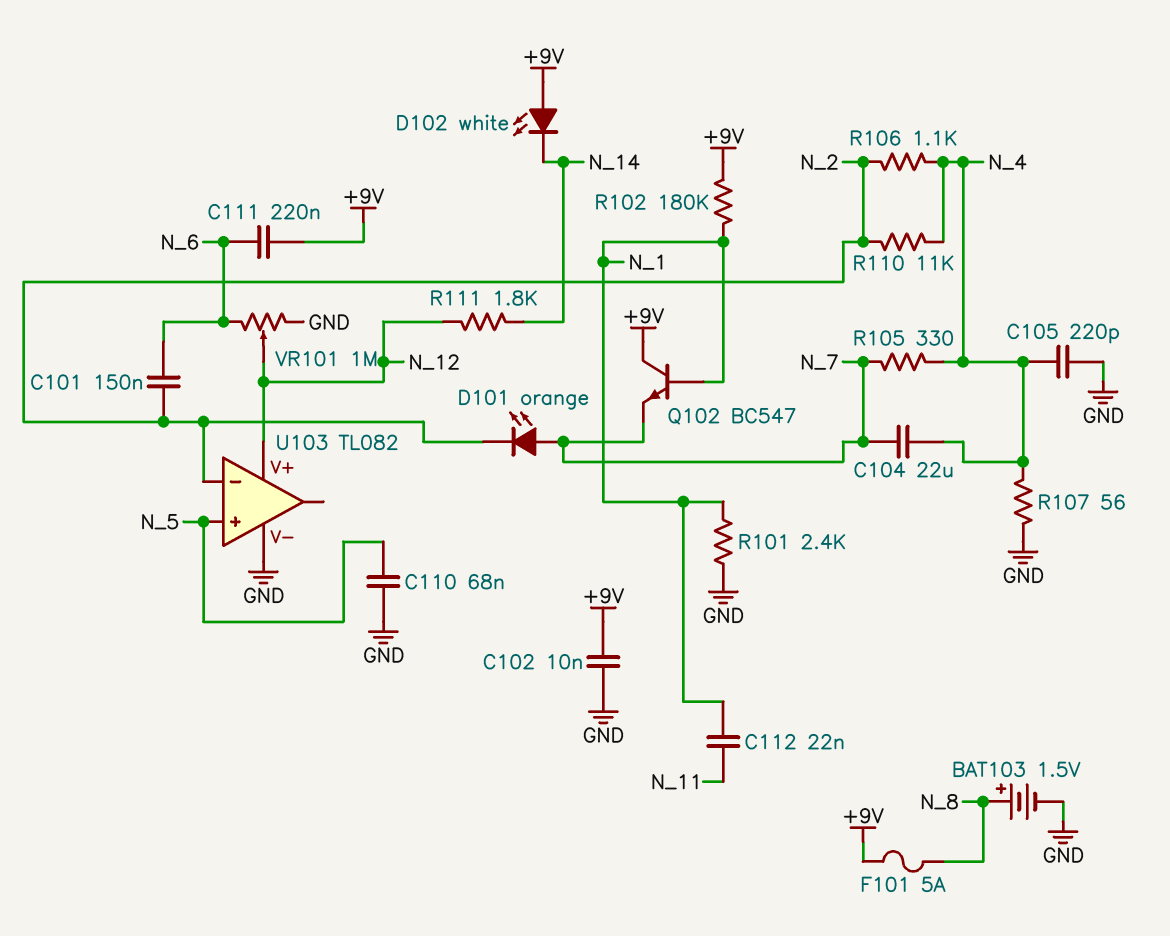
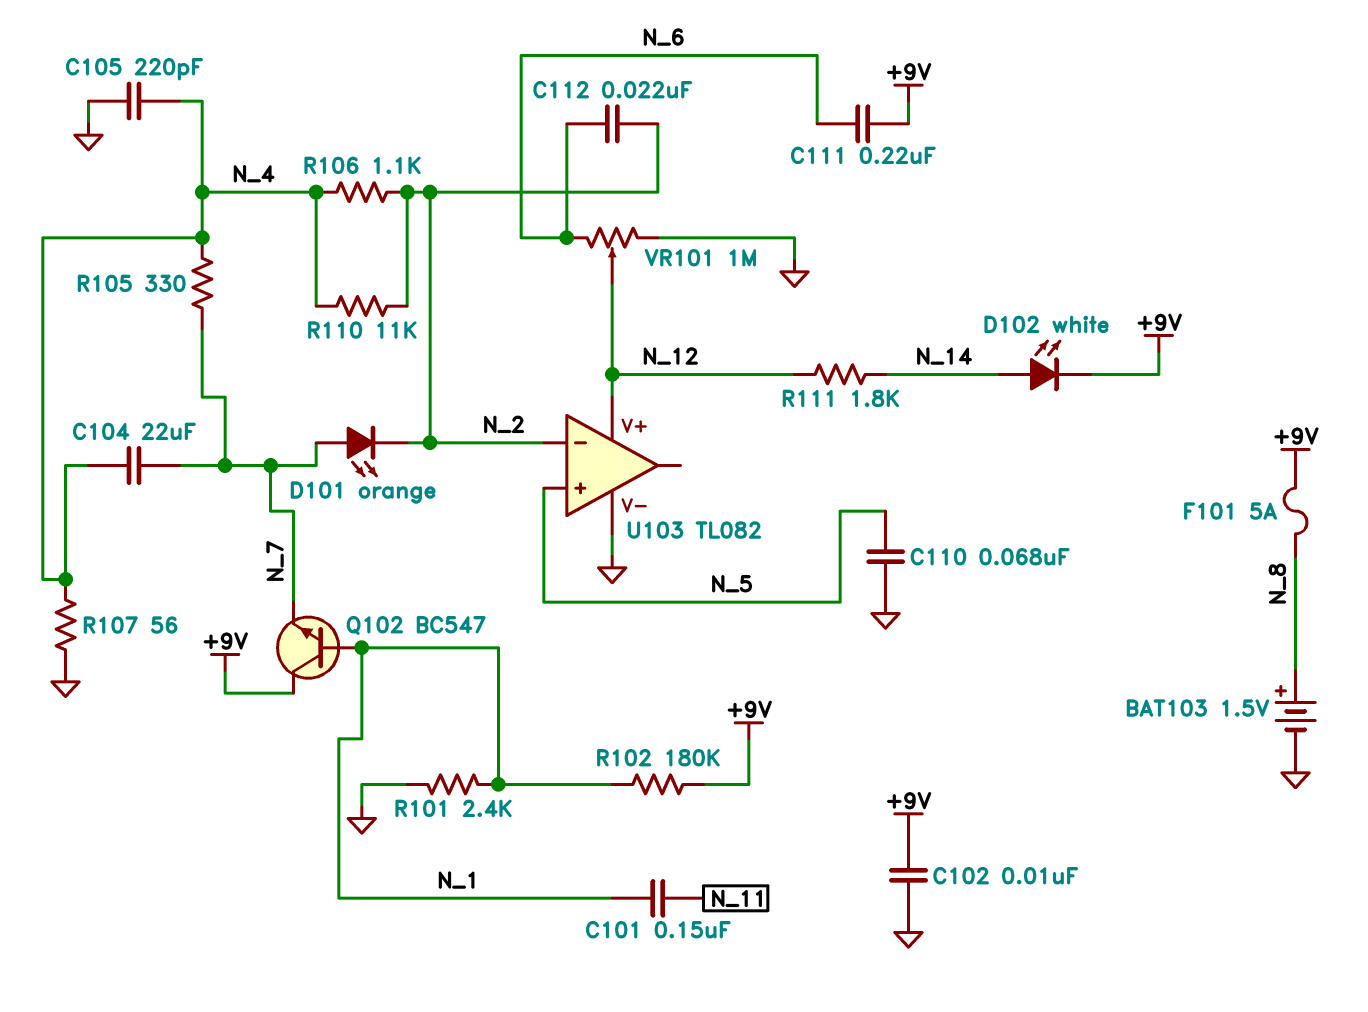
C101: 150nF (N_2, N_6) -> 150nF (N_1, N_11)
C112: 22nF (N_1, N_11) -> 22nF (N_2, N_6)
D102: LED white (A +9V, K N_14) -> LED white (A N_14, K +9V)

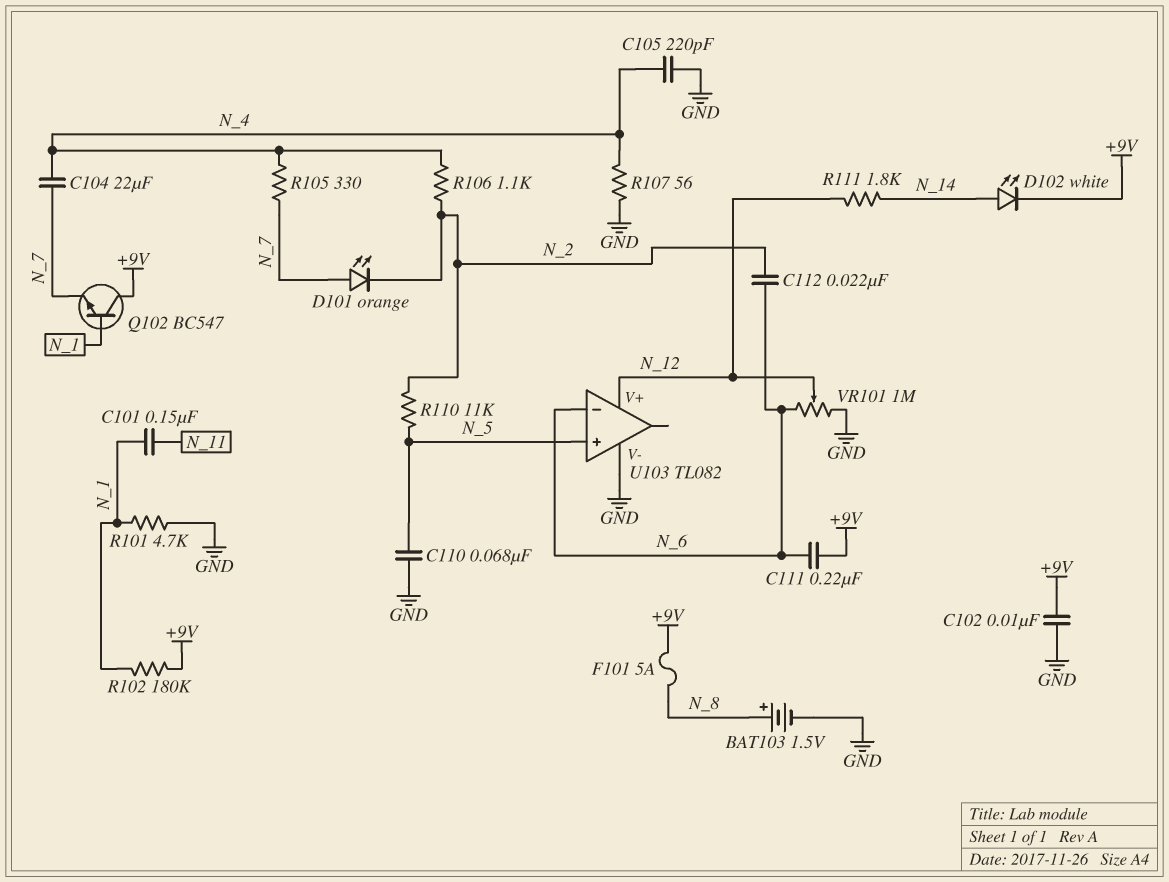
R101: 2.4k (GND, N_1) -> 4.7k (GND, N_1)
R110: 11k (N_2, N_4) -> 11k (N_2, N_5)
U103 pin in-: N_2 -> N_6

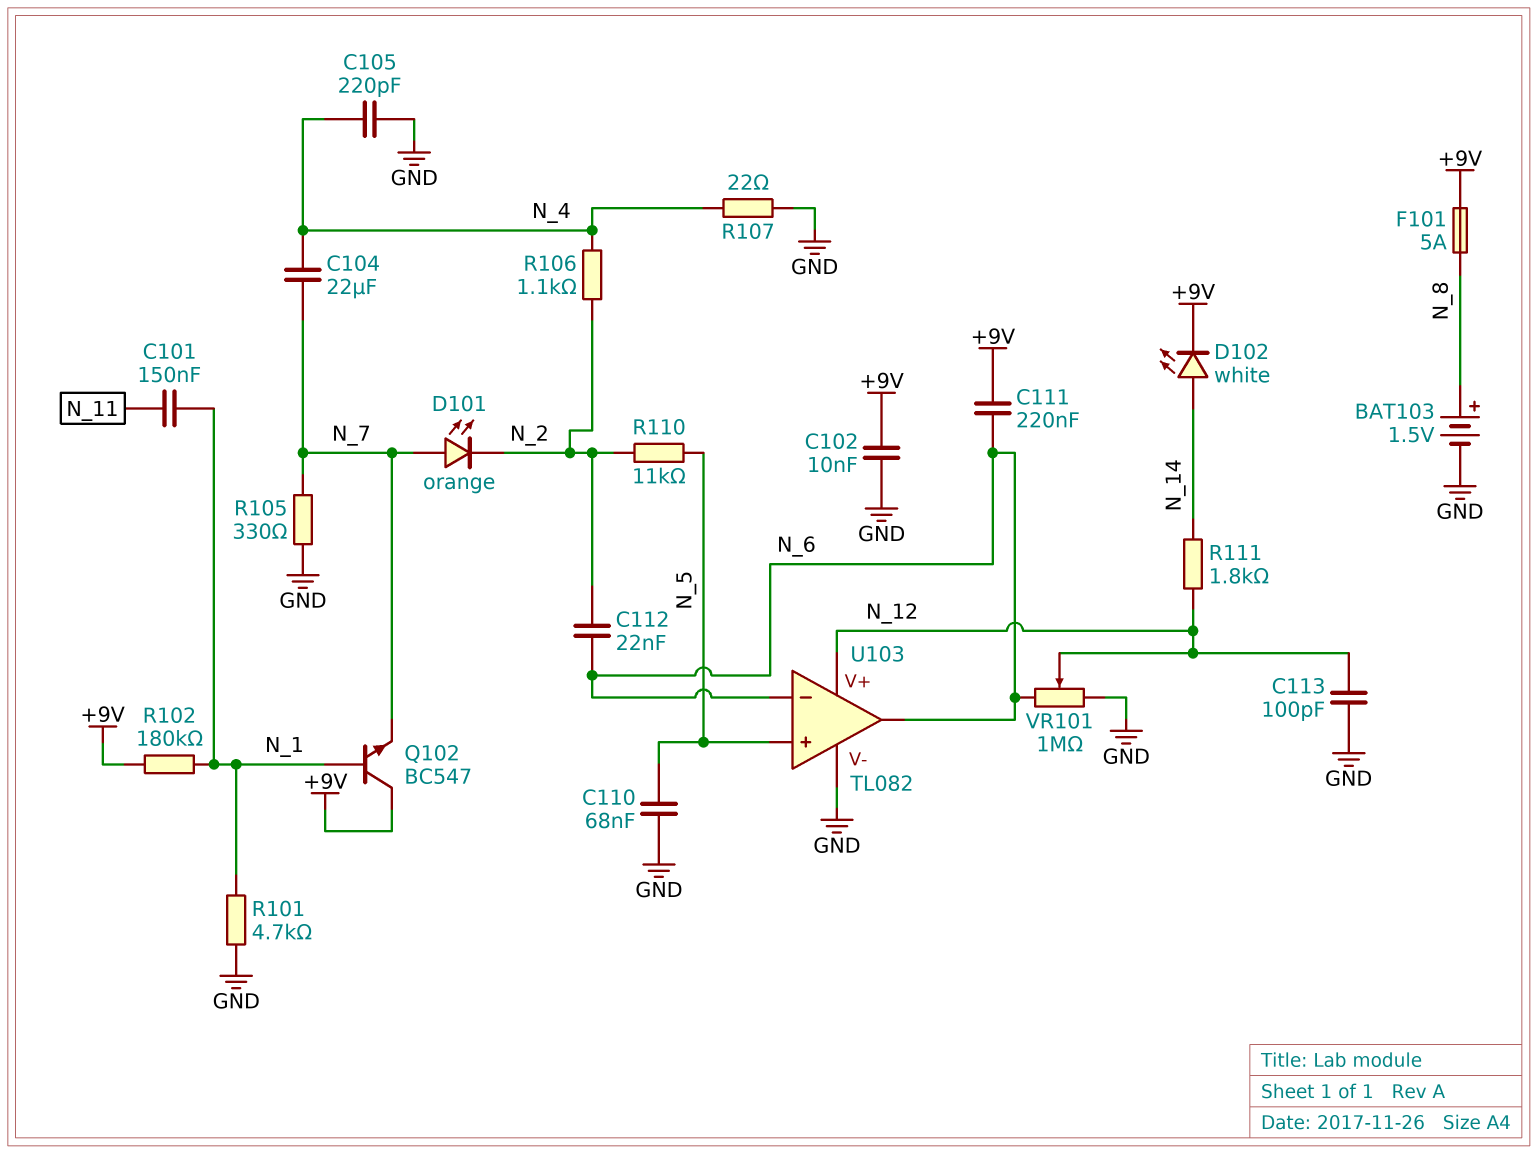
C113: none -> 100pF (GND, N_12)
R105: 330 (N_4, N_7) -> 330 (GND, N_7)
R107: 56 (GND, N_4) -> 22 (GND, N_4)
U103 pin out: none -> N_6

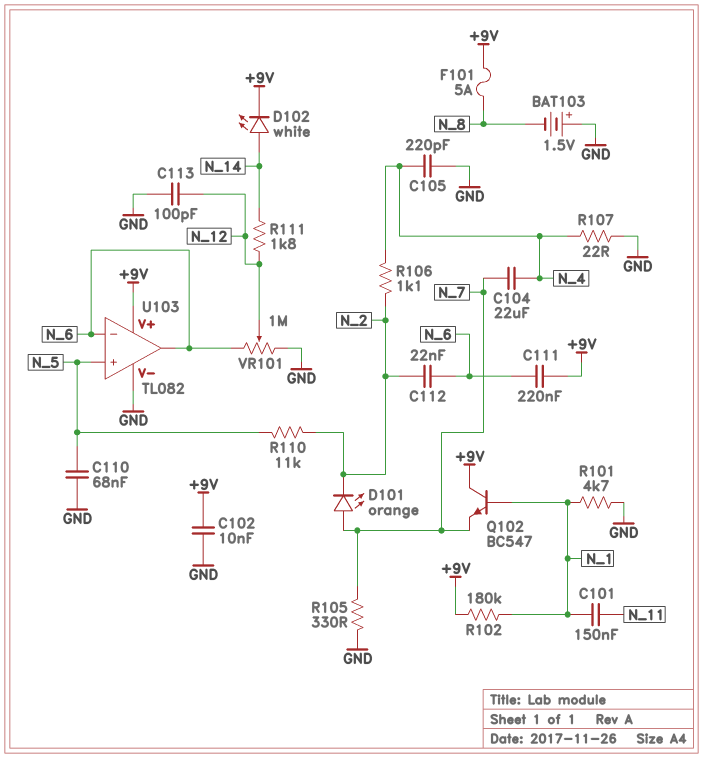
BAT103: 1.5V (plus N_8, minus GND) -> 1.5V (plus GND, minus N_8)
U103 pin V+: N_12 -> +9V

